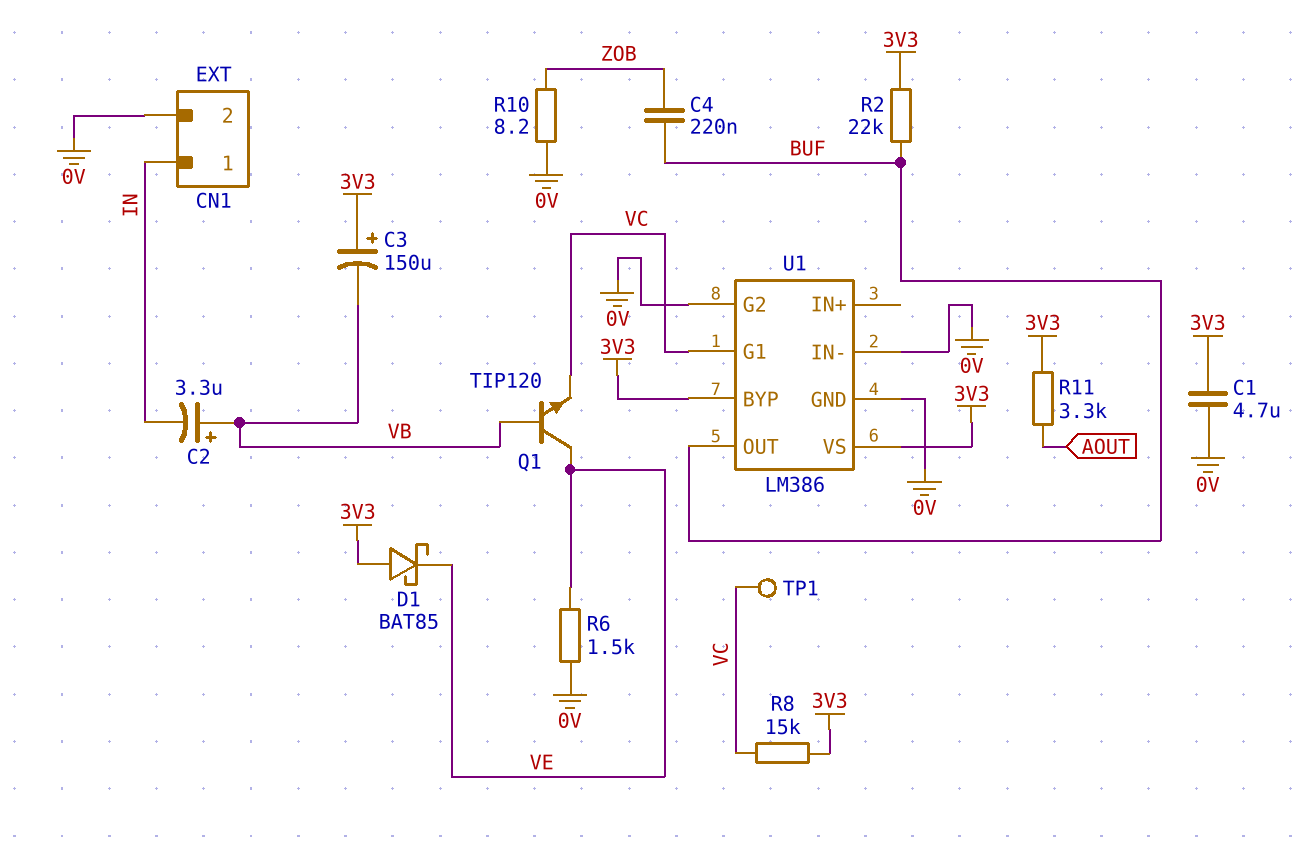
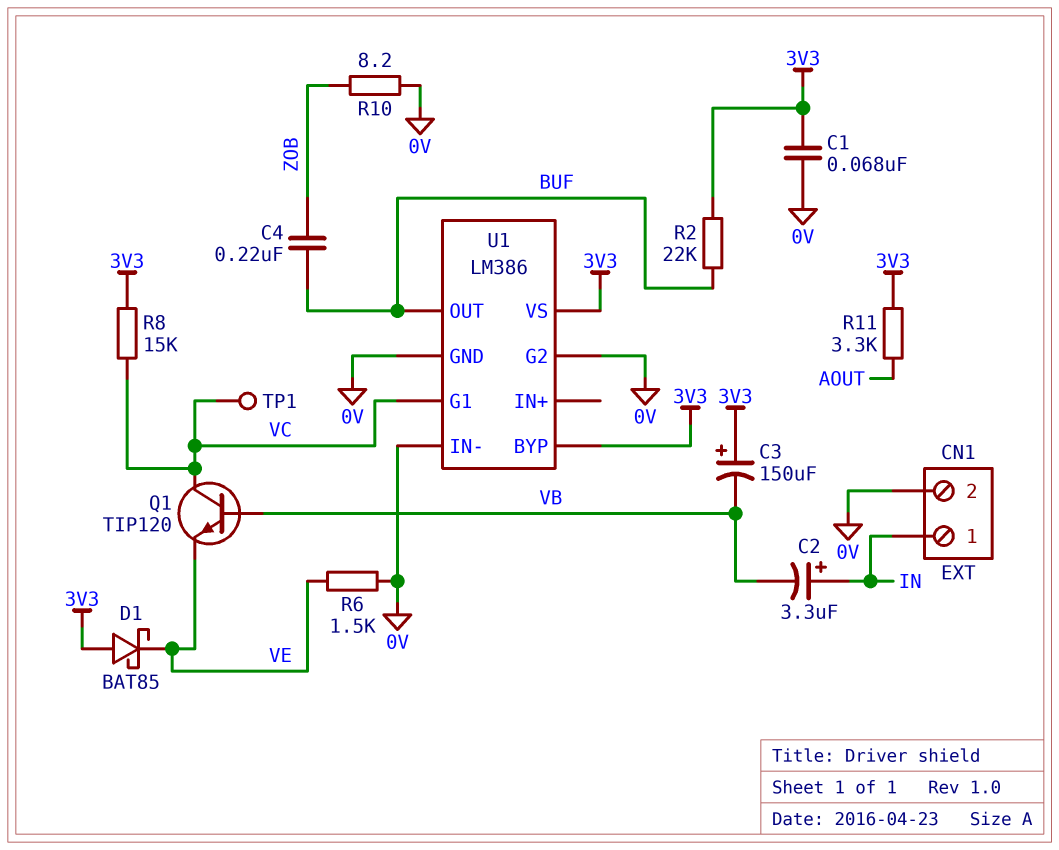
C1: 4.7uF (0V, 3V3) -> 68nF (0V, 3V3)
C2: 3.3uF (plus VB, minus IN) -> 3.3uF (plus IN, minus VB)
Q1: NPN TIP120 (B VB, C VE, E VC) -> NPN TIP120 (B VB, C VC, E VE)

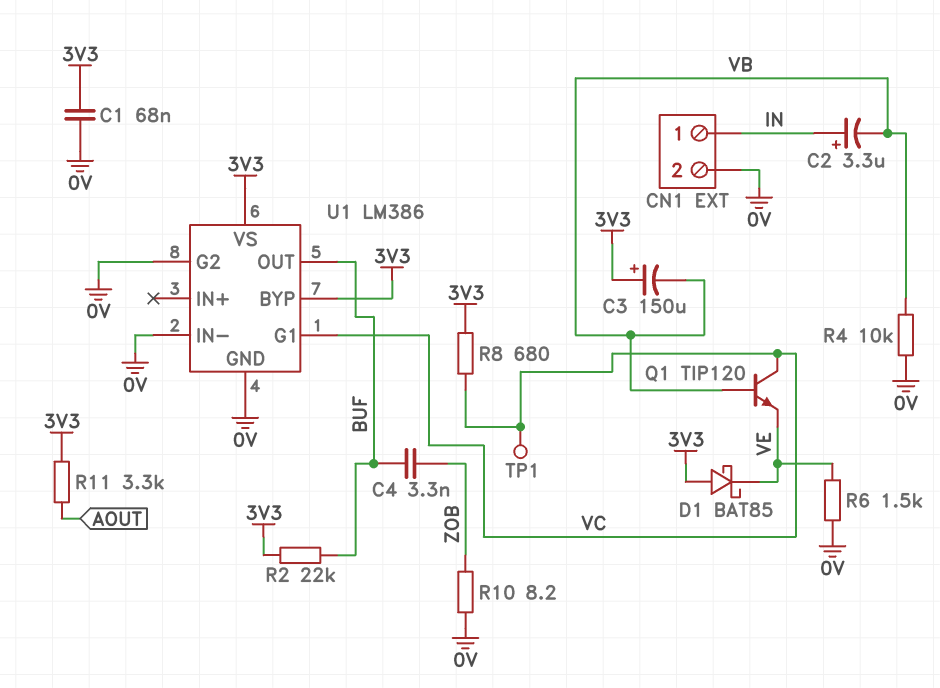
C4: 220nF (BUF, ZOB) -> 3.3nF (BUF, ZOB)
R4: none -> 10k (0V, VB)
R8: 15k (3V3, VC) -> 680 (3V3, VC)

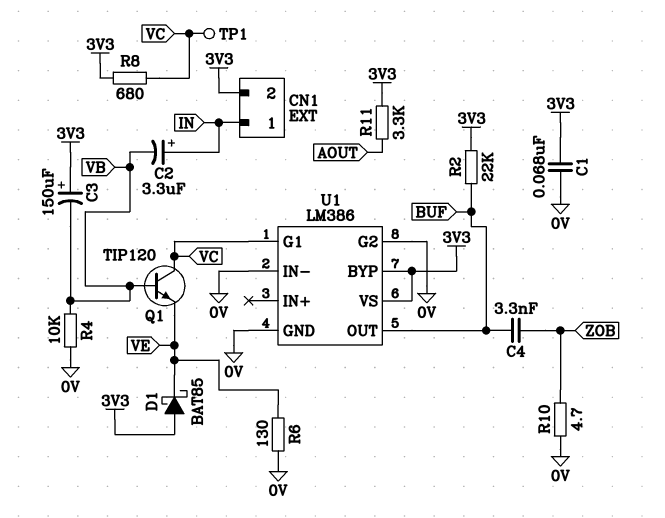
CN1 pin 2: 0V -> 3V3
R6: 1.5k (0V, VE) -> 130 (0V, VE)
R10: 8.2 (0V, ZOB) -> 4.7 (0V, ZOB)

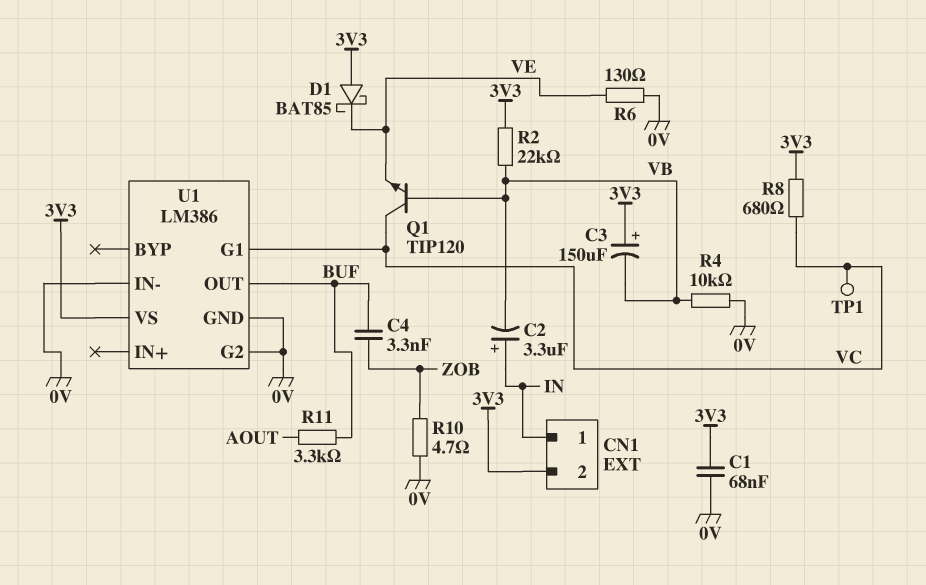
R2: 22k (3V3, BUF) -> 22k (3V3, VB)
R11: 3.3k (3V3, AOUT) -> 3.3k (AOUT, BUF)
U1 pin BYP: 3V3 -> none

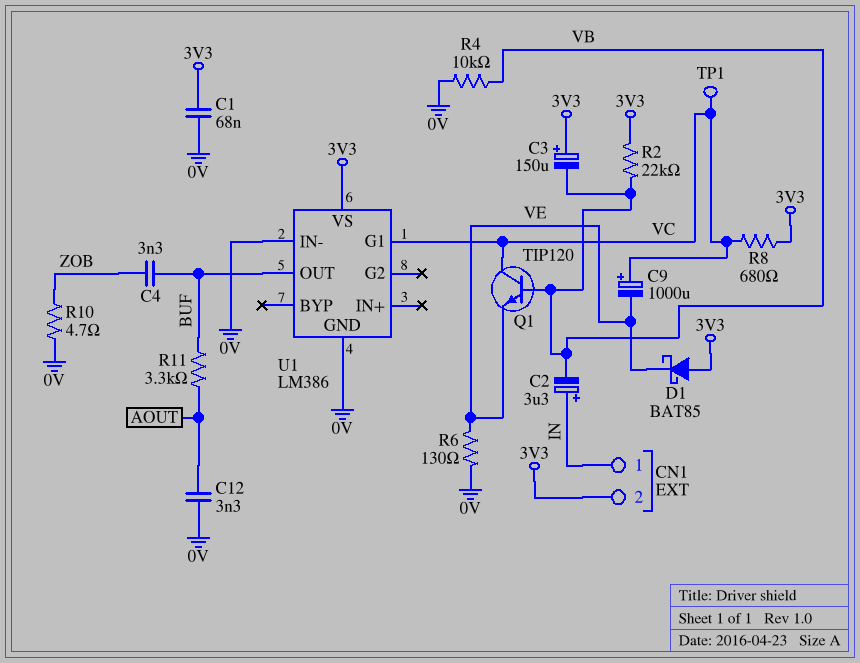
C9: none -> 1000uF (plus VC, minus VE)
C12: none -> 3.3nF (0V, AOUT)
U1 pin G2: 0V -> none

